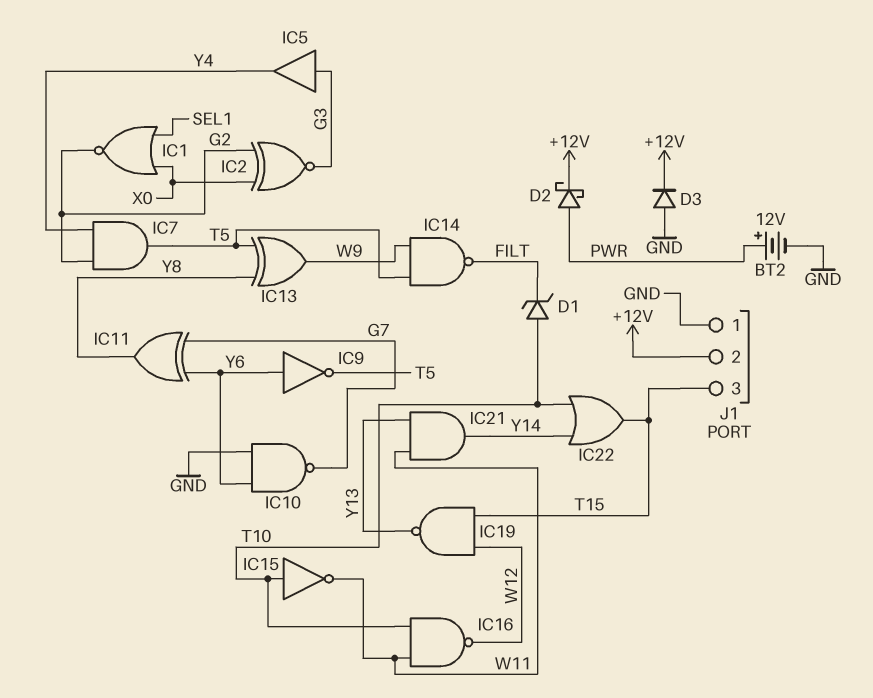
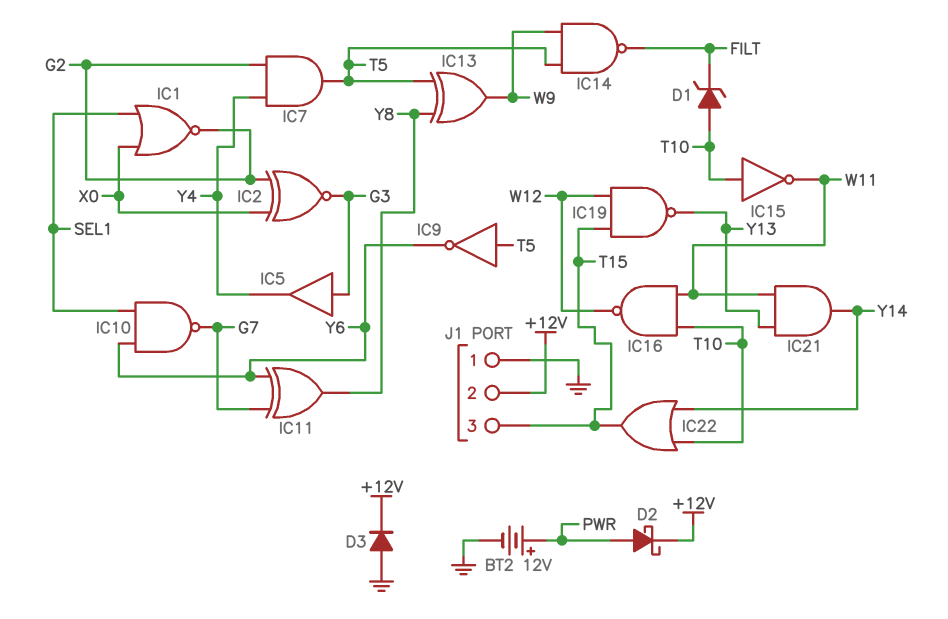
IC9: NOT (in Y6, out T5) -> NOT (in T5, out Y6)
IC10: NAND (in GND, in Y6, out G7) -> NAND (in SEL1, in Y6, out G7)

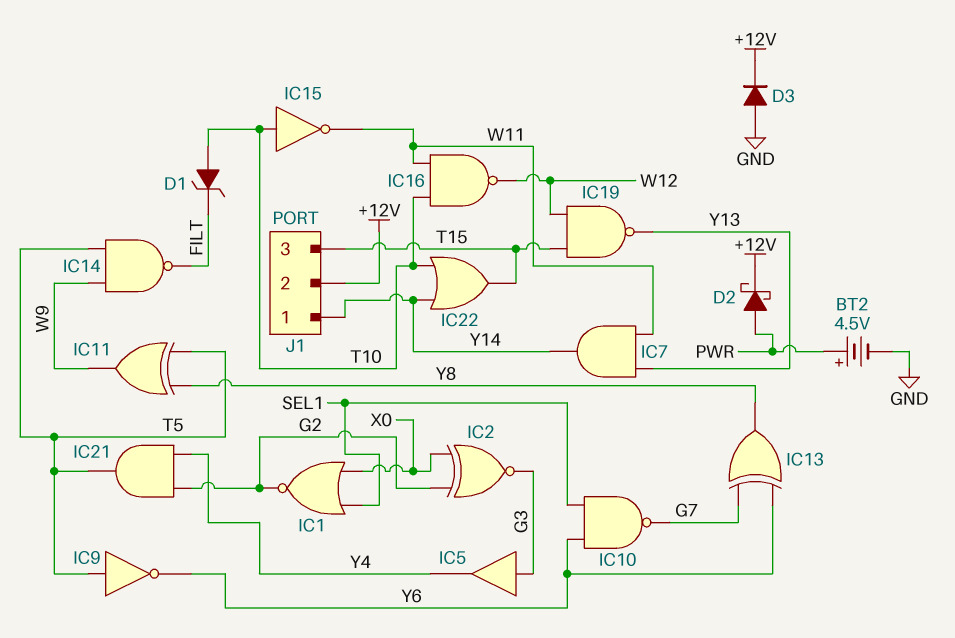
BT2: 12V (plus PWR, minus GND) -> 4.5V (plus PWR, minus GND)
IC7: AND (in G2, in Y4, out T5) -> AND (in W11, in Y13, out Y14)
IC11: XOR (in G7, in Y6, out Y8) -> XOR (in T5, in Y8, out W9)
IC13: XOR (in T5, in Y8, out W9) -> XOR (in G7, in Y6, out Y8)
IC21: AND (in W11, in Y13, out Y14) -> AND (in G2, in Y4, out T5)
J1 pin 1: GND -> Y14

